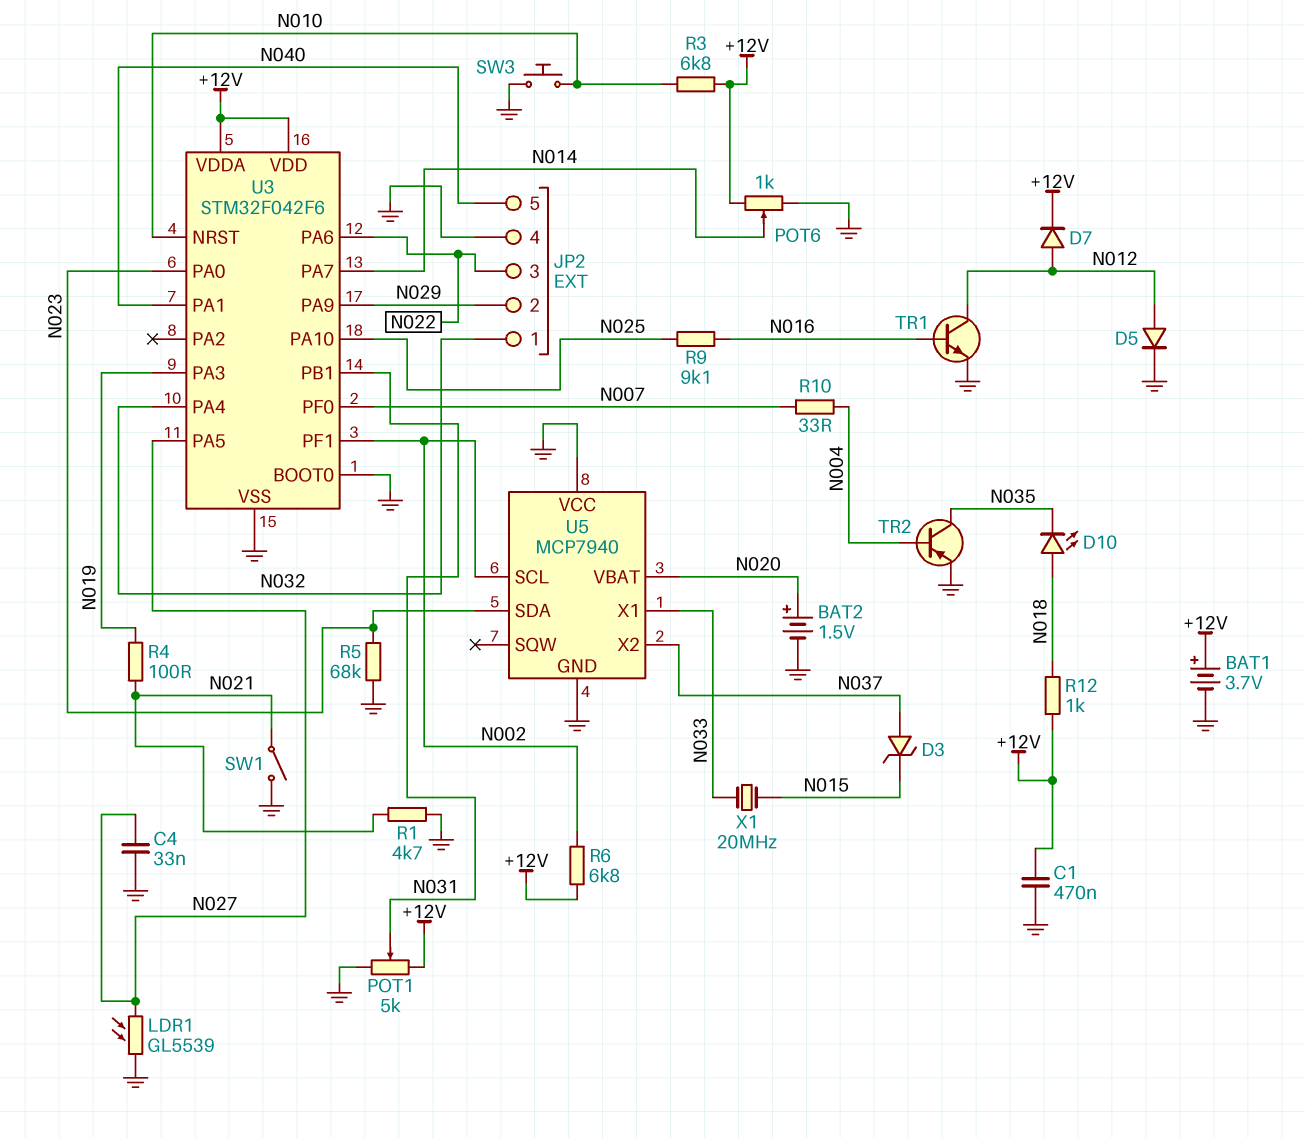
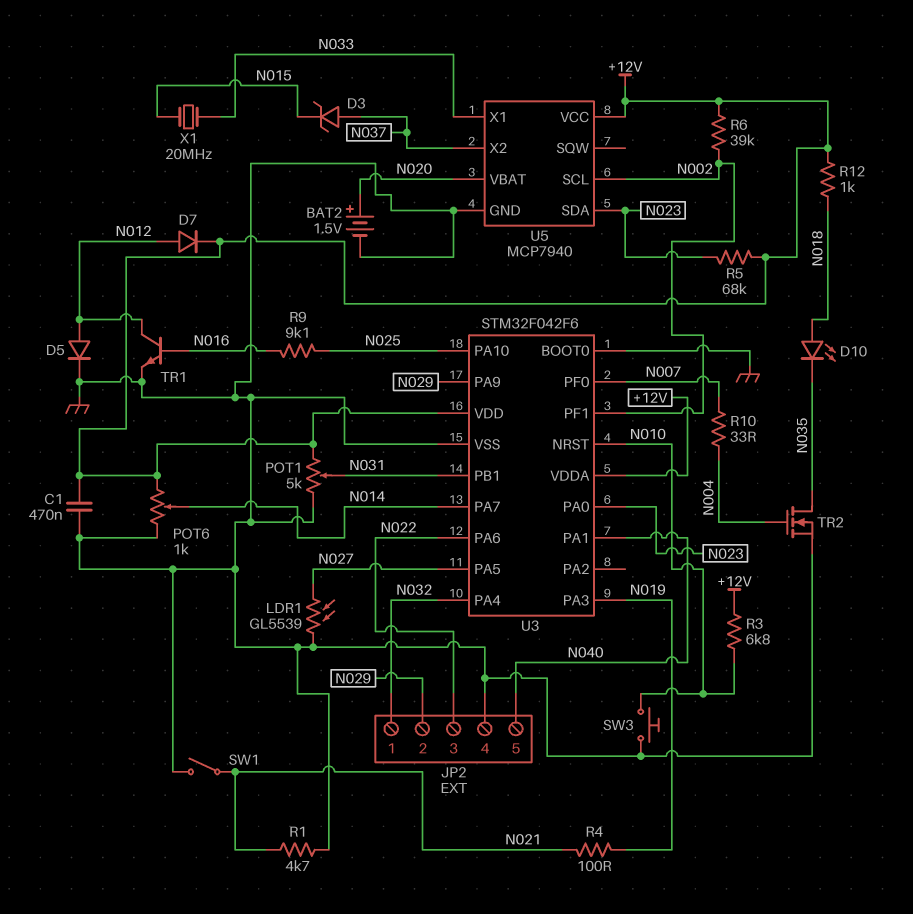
BAT1: 3.7V (plus +12V, minus GND) -> none
C4: 33nF (GND, N027) -> none
R5: 68k (GND, N023) -> 68k (+12V, N023)
R6: 6.8k (+12V, N002) -> 39k (+12V, N002)
TR2: PNP (B N004, C N035, E GND) -> NMOS (G N004, D N035, S GND)
U5 pin VCC: GND -> +12V

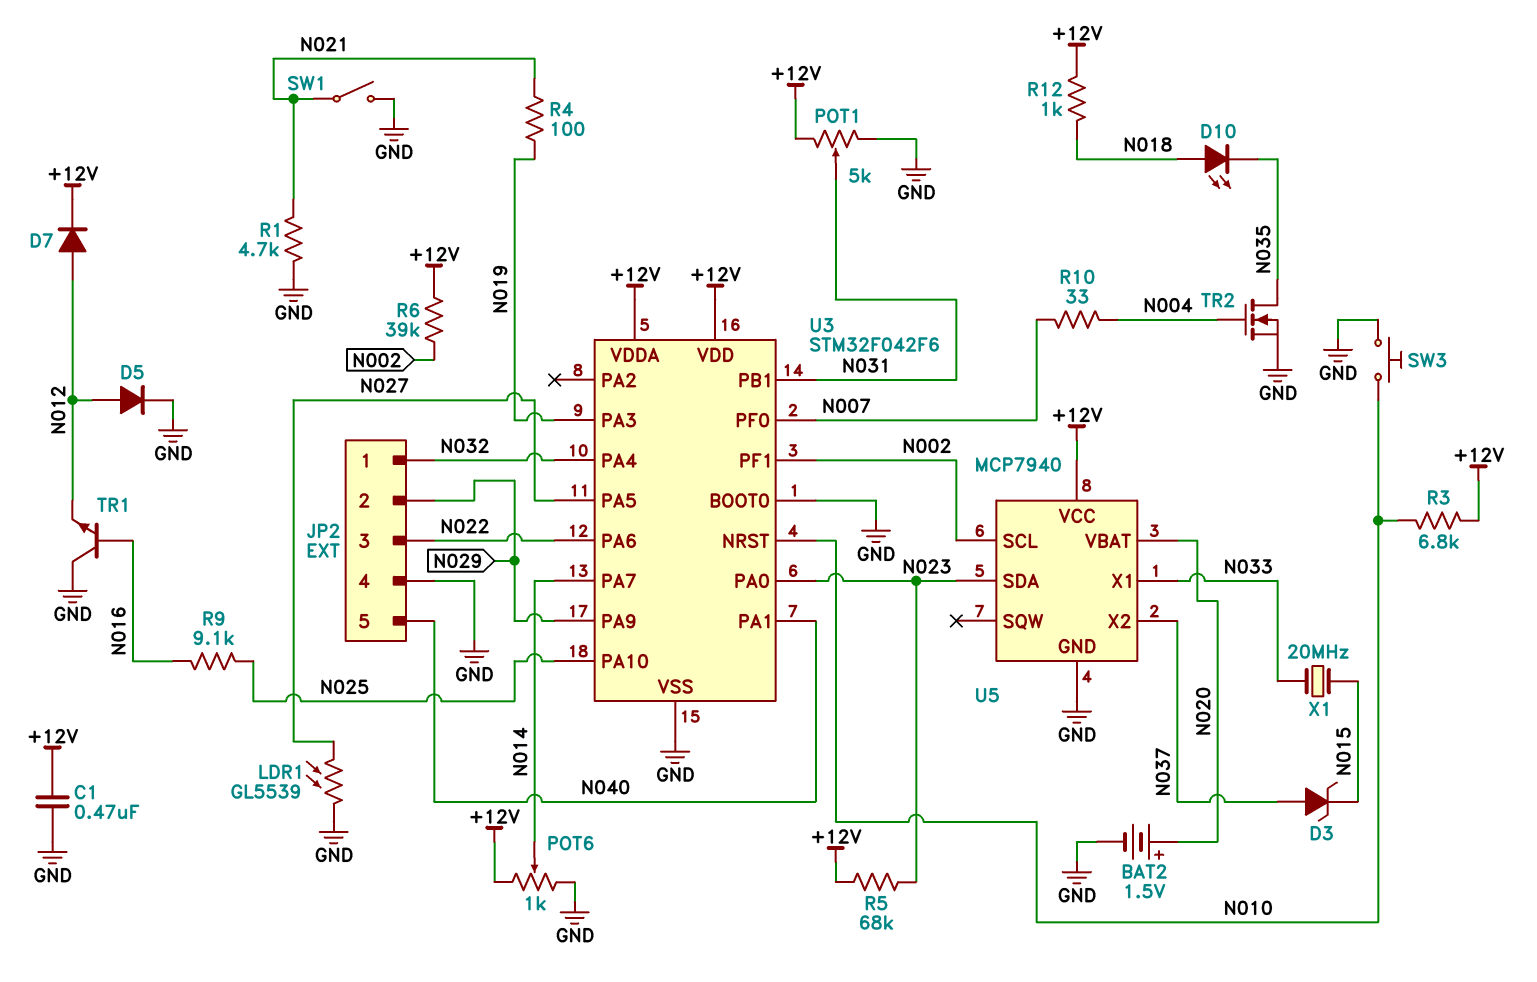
TR1: NPN (B N016, C N012, E GND) -> NPN (B N016, C GND, E N012)

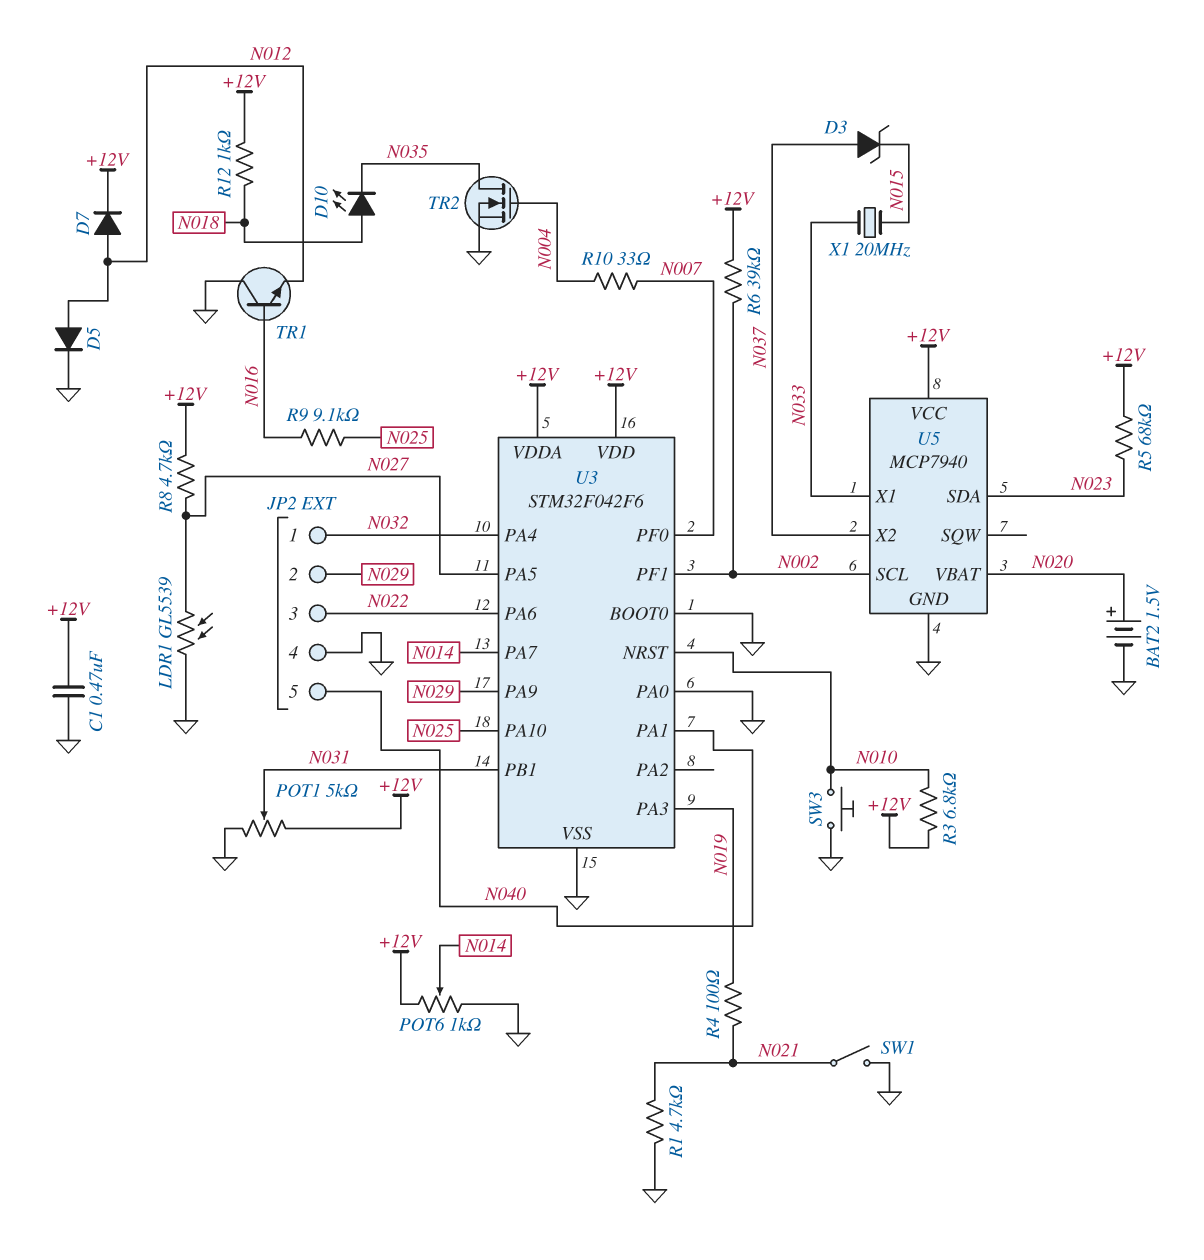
R8: none -> 4.7k (+12V, N027)
U3 pin PA0: N023 -> GND

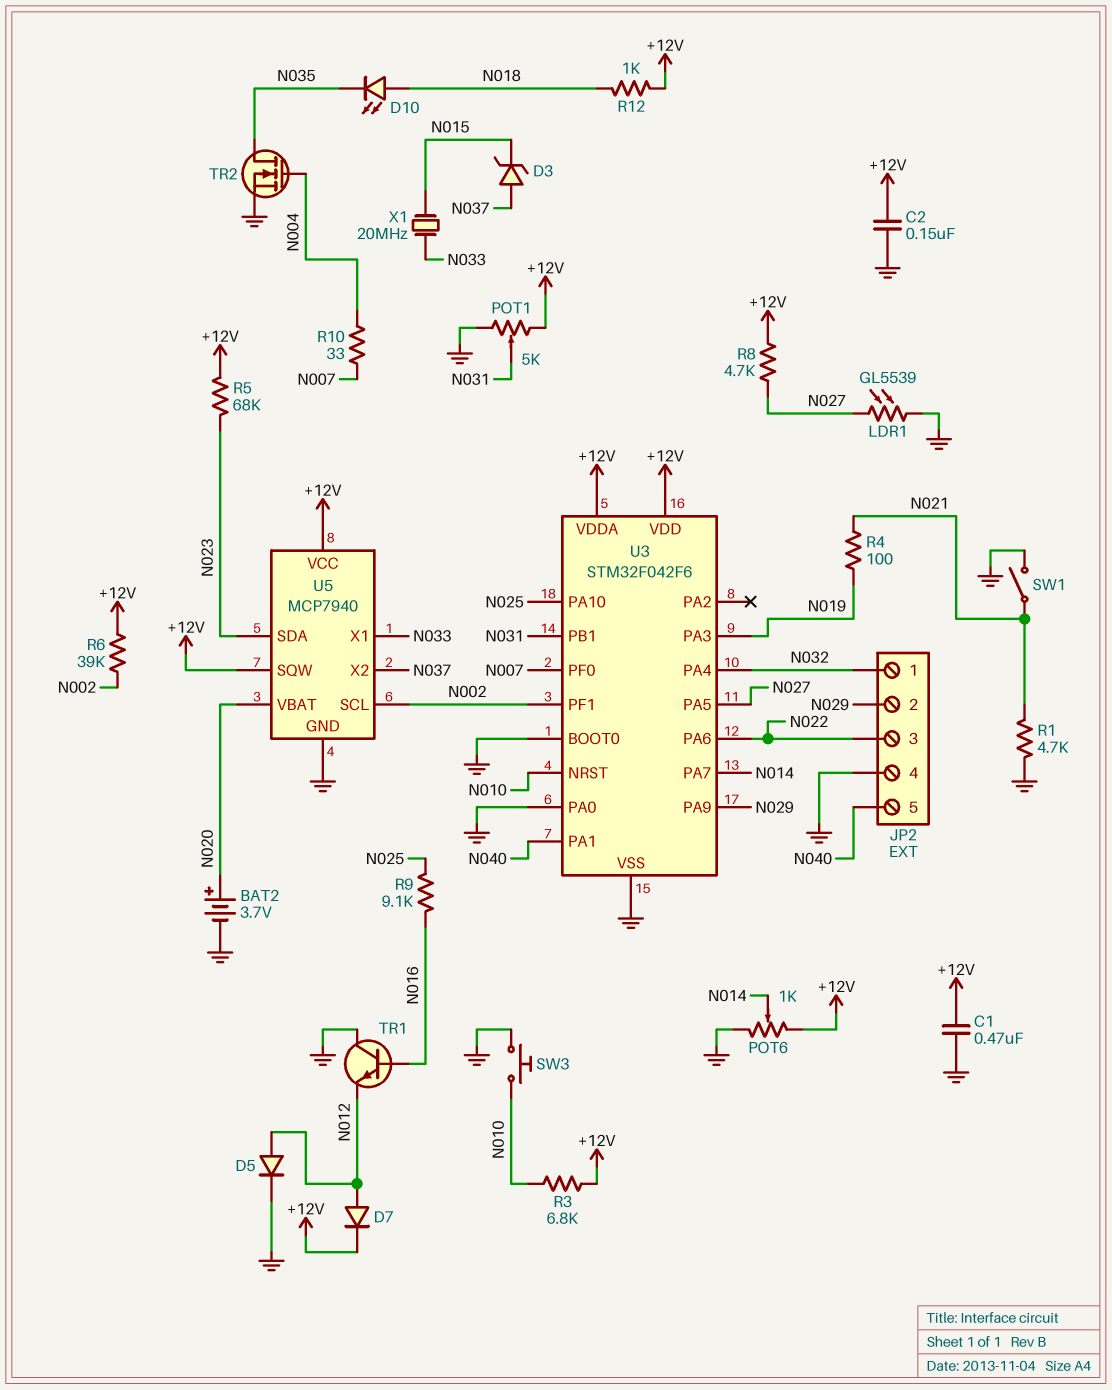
BAT2: 1.5V (plus N020, minus GND) -> 3.7V (plus N020, minus GND)
C2: none -> 150nF (+12V, GND)
U5 pin SQW: none -> +12V

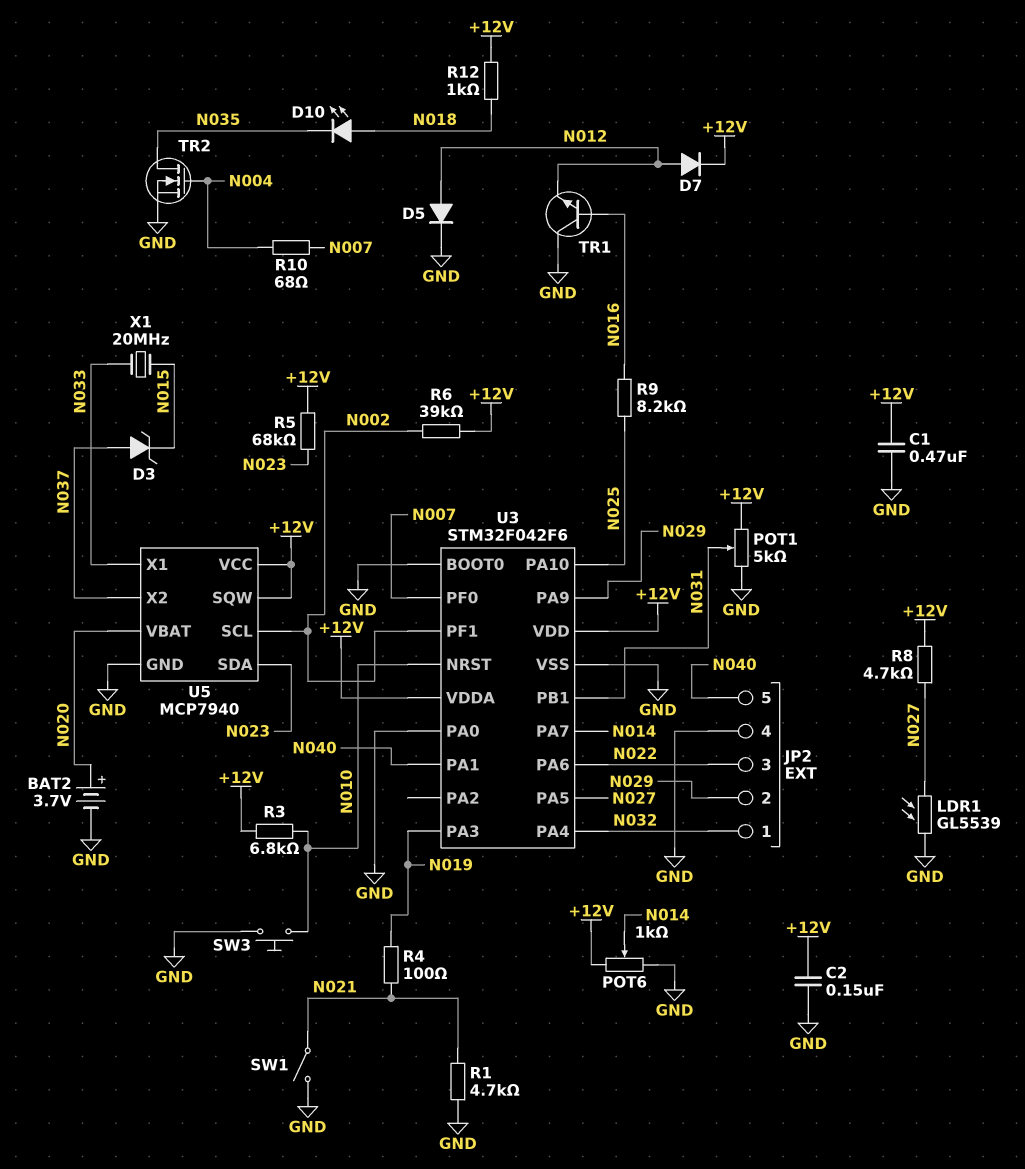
R9: 9.1k (N016, N025) -> 8.2k (N016, N025)
R10: 33 (N004, N007) -> 68 (N004, N007)

